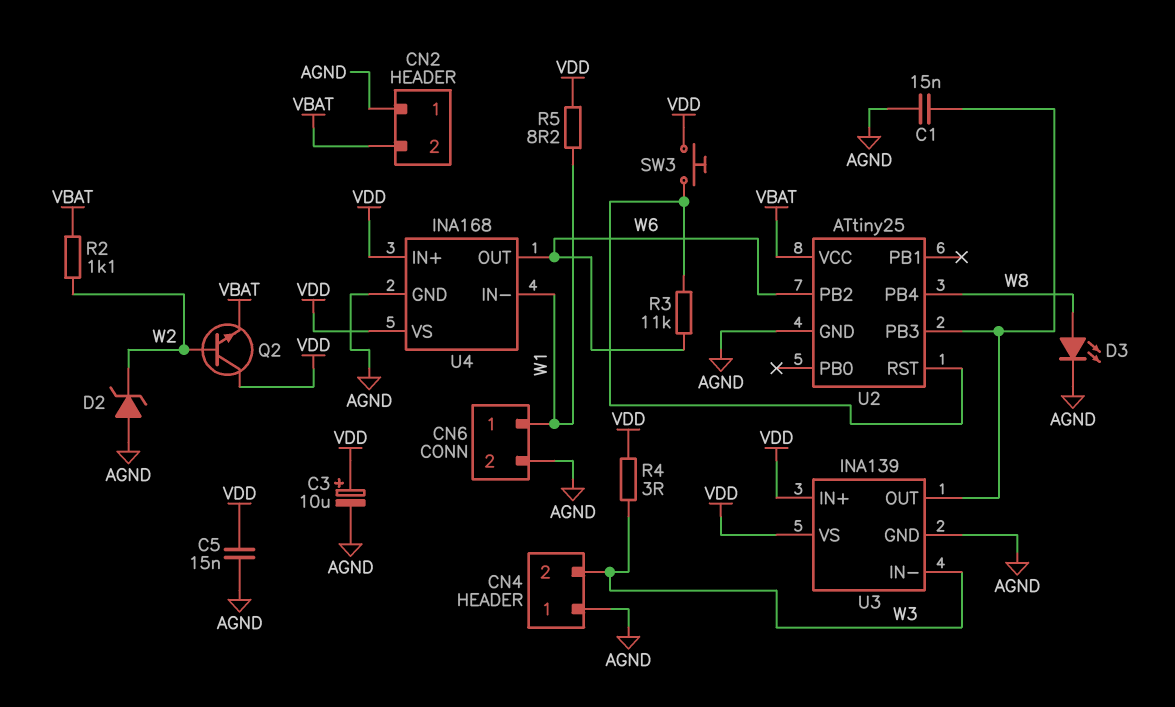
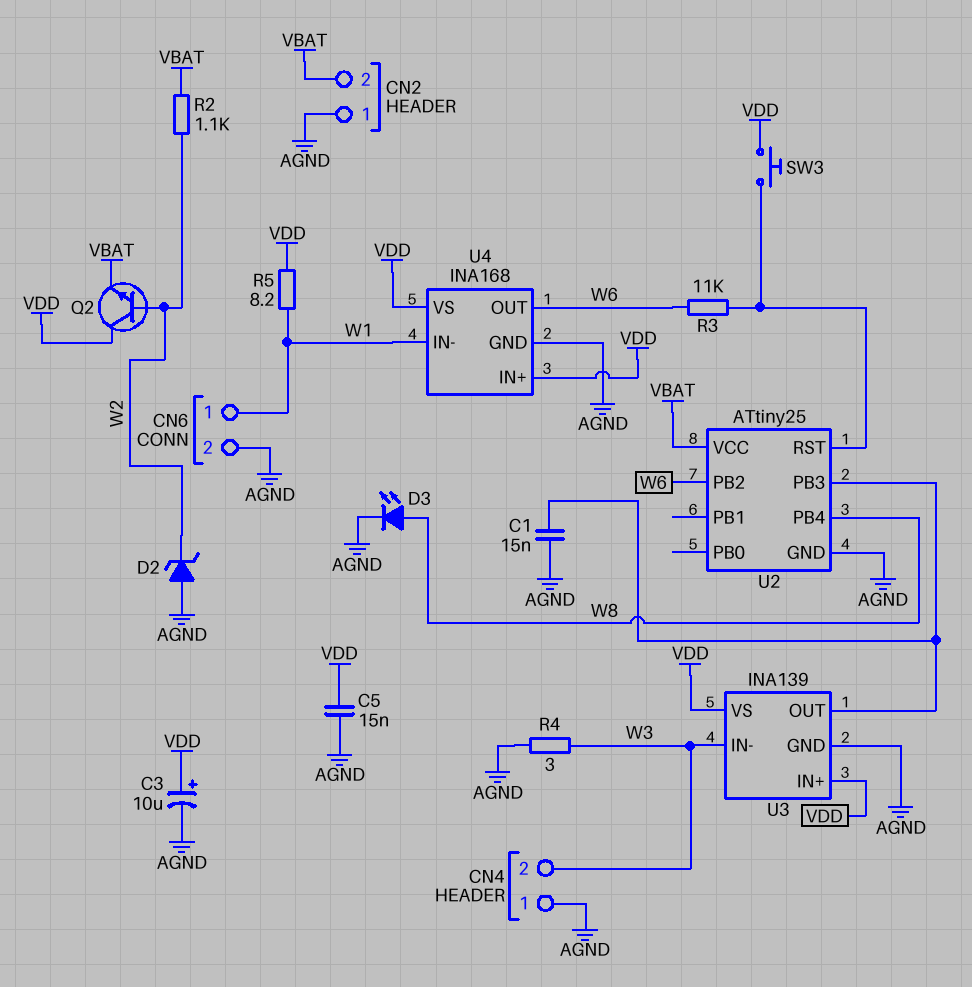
R4: 3 (VDD, W3) -> 3 (AGND, W3)

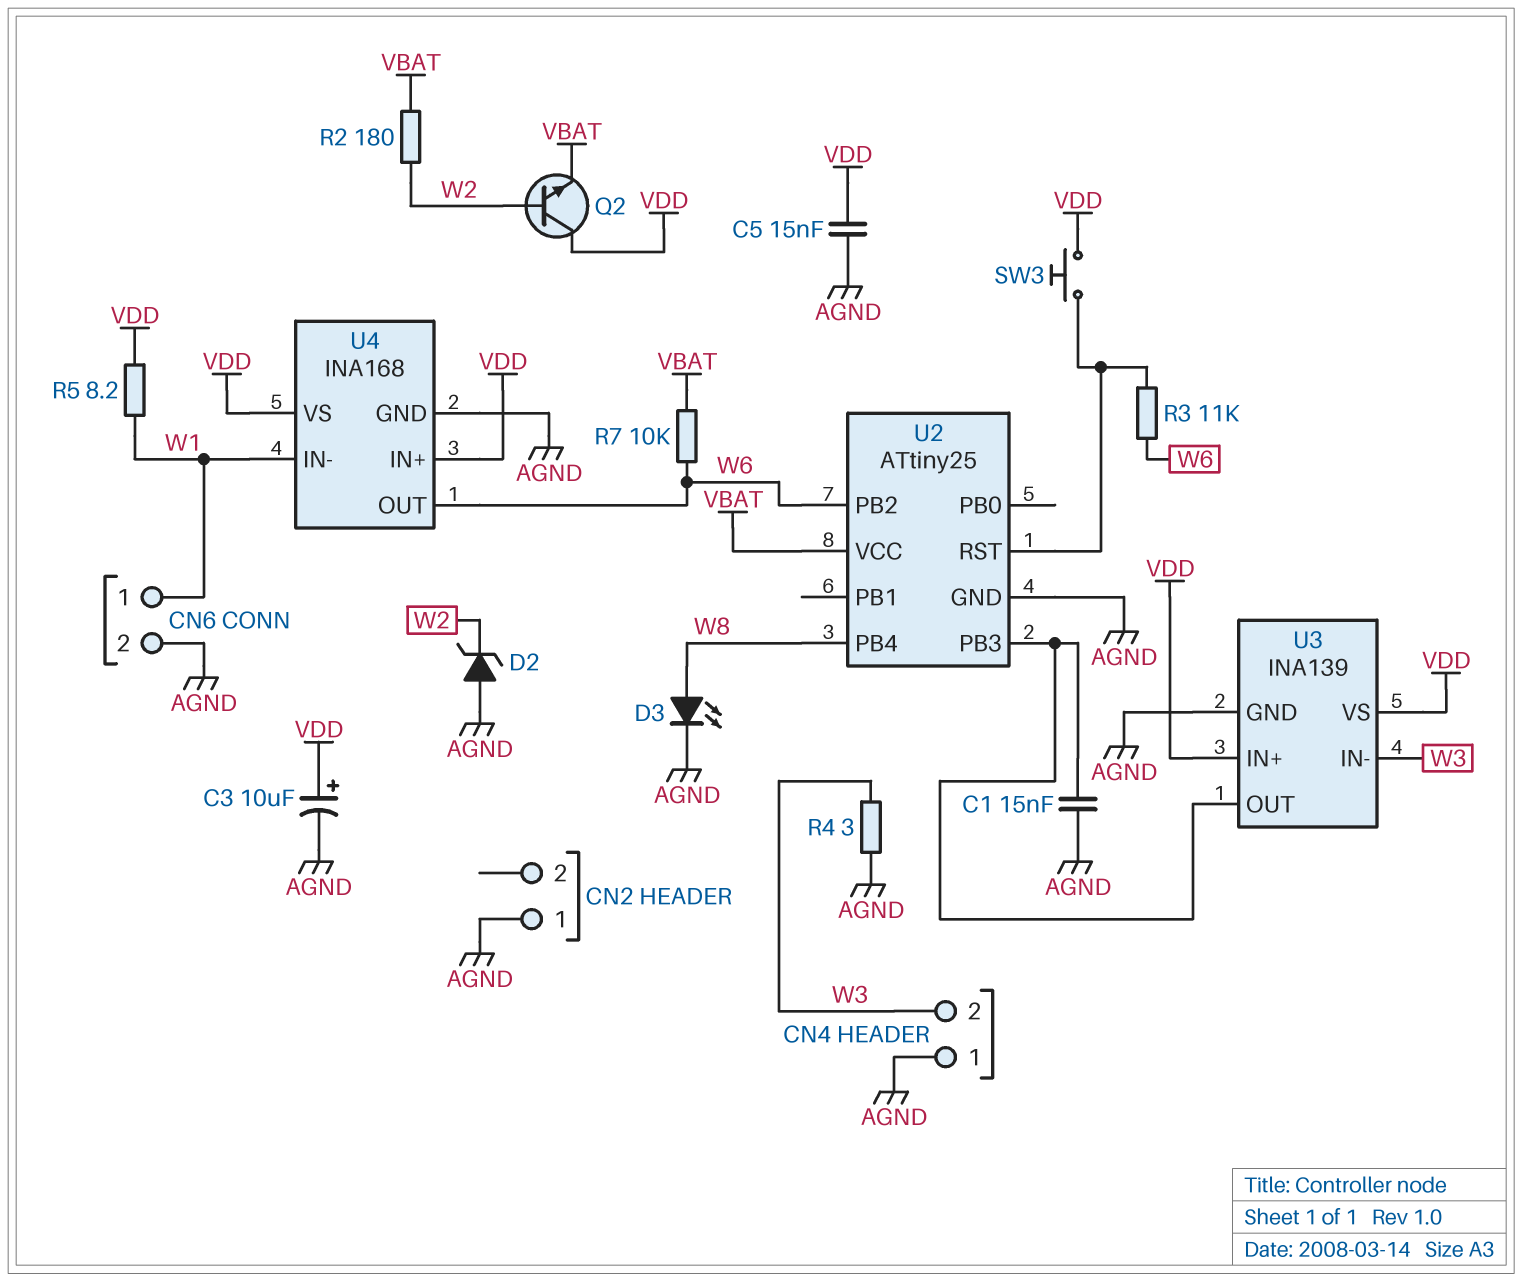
CN2 pin 2: VBAT -> none
R2: 1.1k (VBAT, W2) -> 180 (VBAT, W2)
R7: none -> 10k (VBAT, W6)

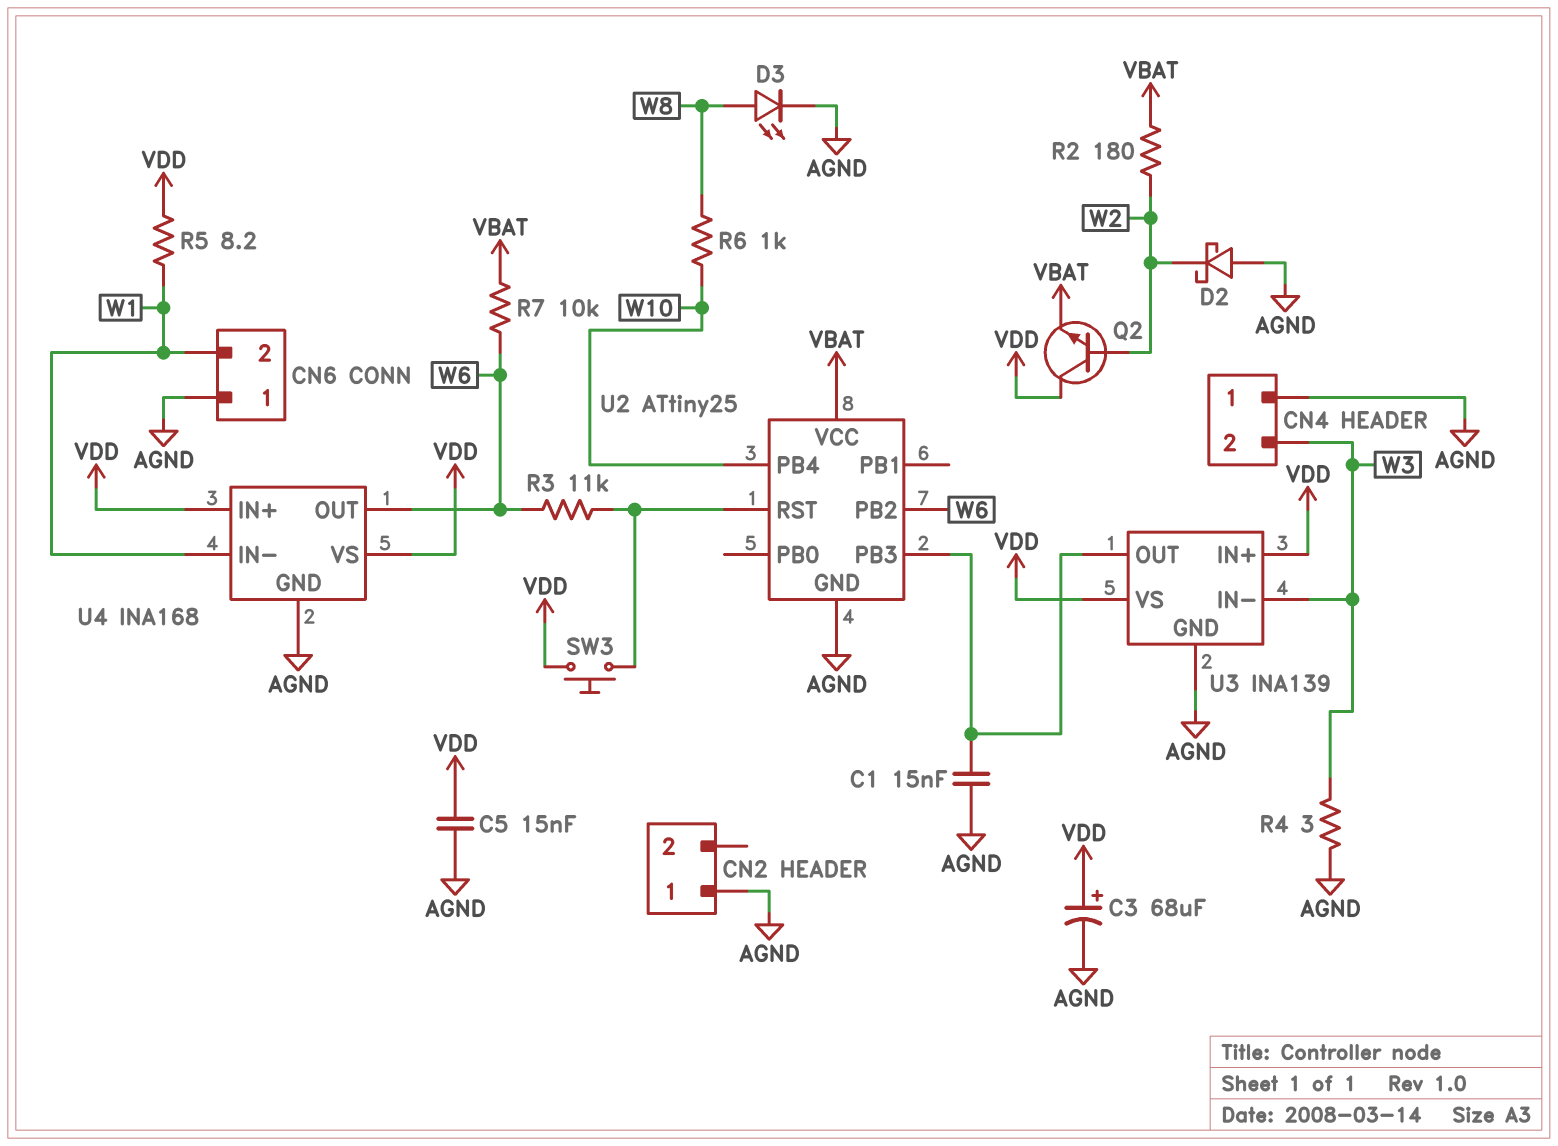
C3: 10uF (plus VDD, minus AGND) -> 68uF (plus VDD, minus AGND)
CN6 pin 1: W1 -> AGND
CN6 pin 2: AGND -> W1
D2: zener (A AGND, K W2) -> schottky (A AGND, K W2)
R6: none -> 1k (W8, W10)
U2 pin PB4: W8 -> W10

